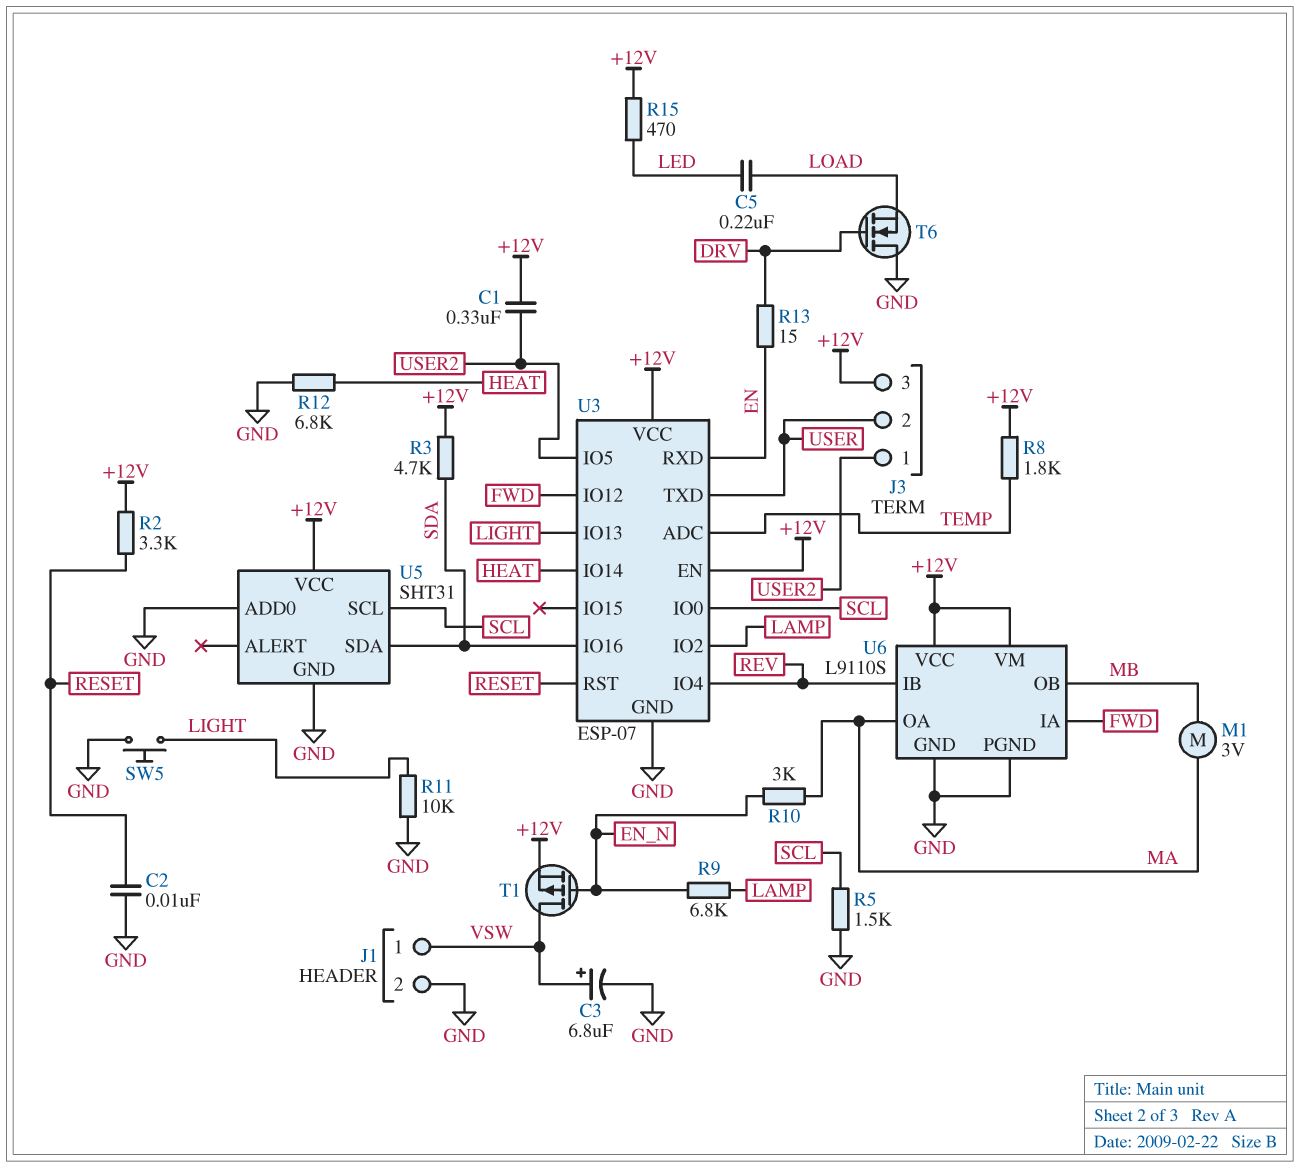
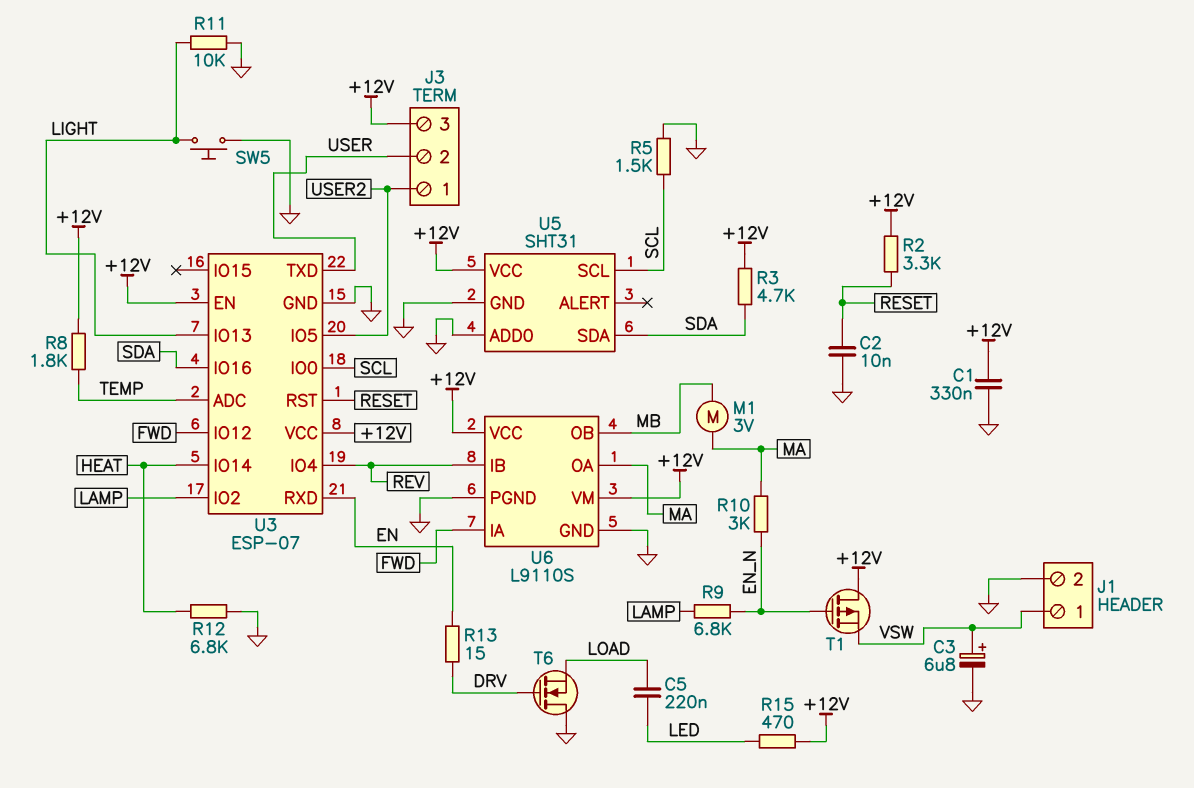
C1: 330nF (+12V, USER2) -> 330nF (+12V, GND)
T1: PMOS (G EN_N, D VSW, S +12V) -> PMOS (G EN_N, D +12V, S VSW)

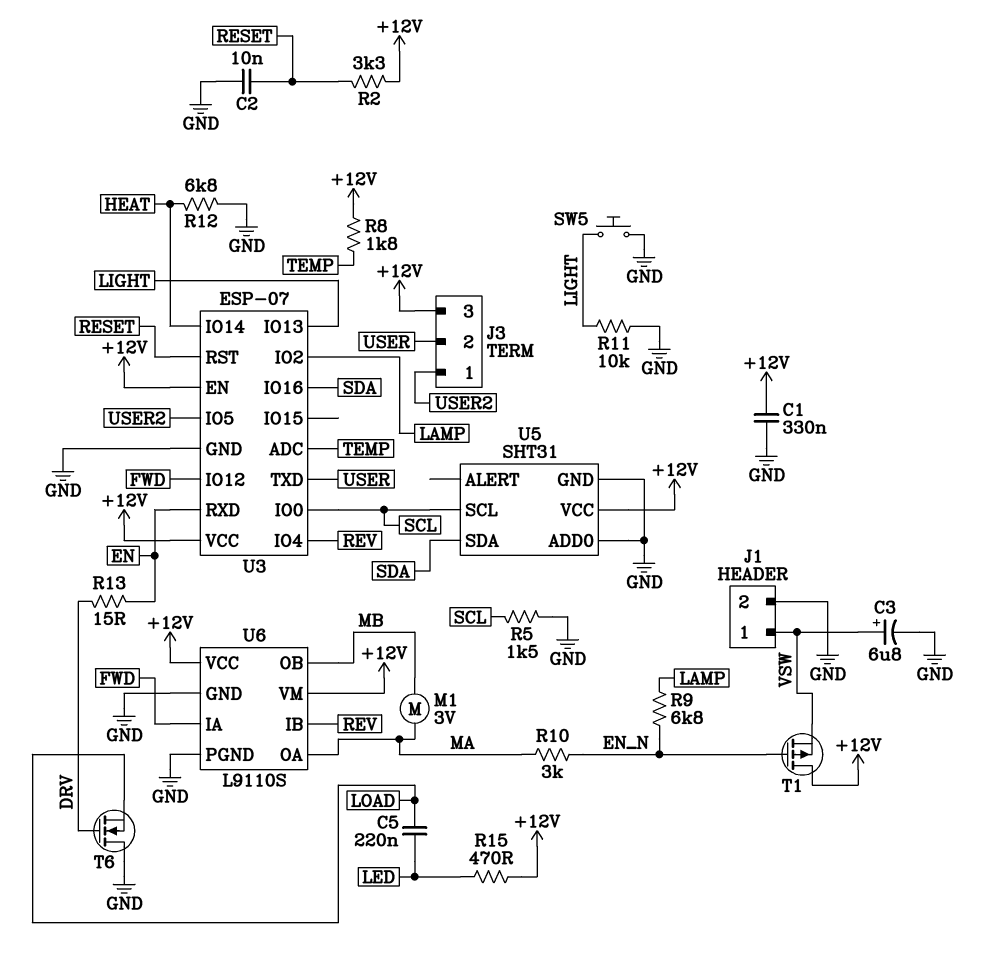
R3: 4.7k (+12V, SDA) -> none

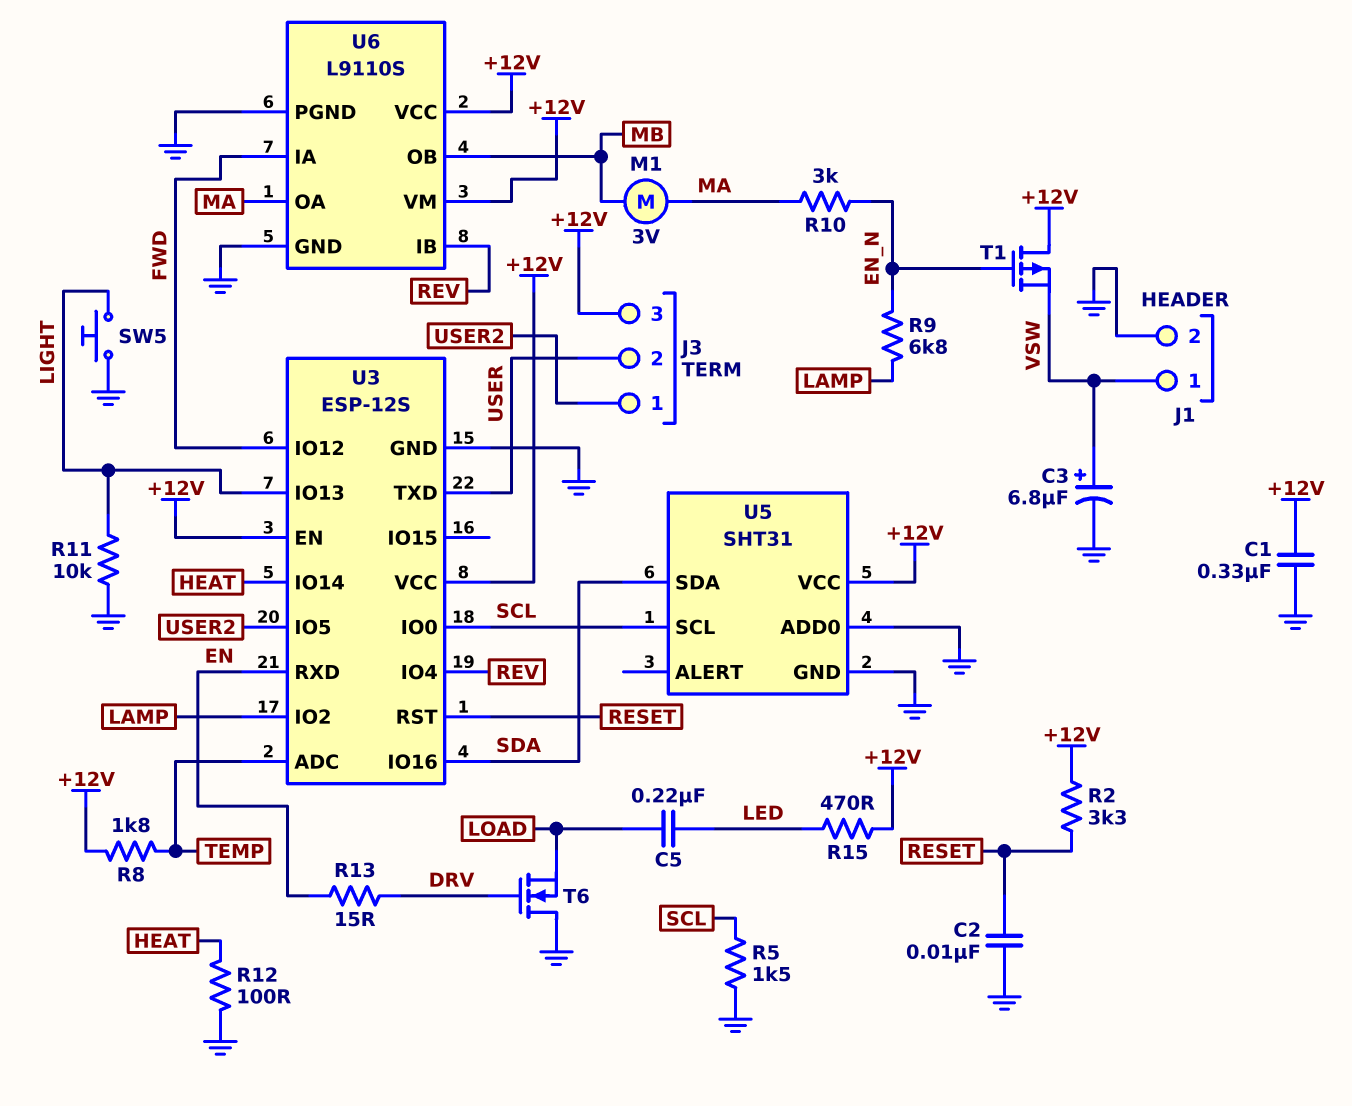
R12: 6.8k (GND, HEAT) -> 100 (GND, HEAT)
U3: ESP-07 -> ESP-12S

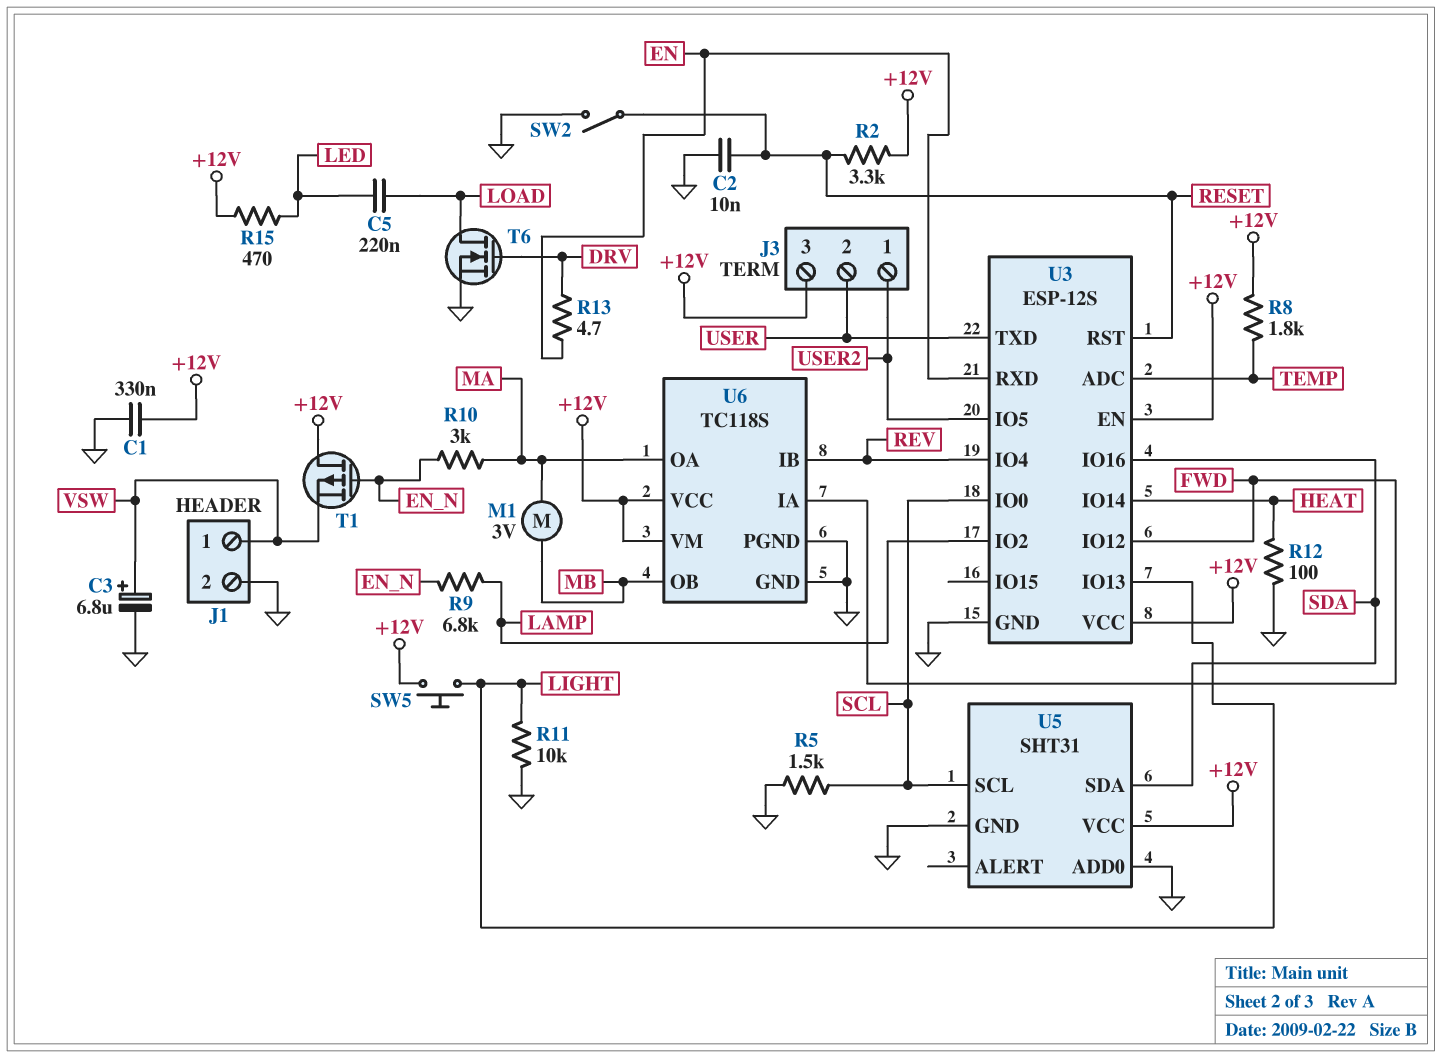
R13: 15 (DRV, EN) -> 4.7 (DRV, EN)
SW2: none -> switch (GND, RESET)
SW5: button (GND, LIGHT) -> button (+12V, LIGHT)
T6: NMOS (G DRV, D GND, S LOAD) -> NMOS (G DRV, D LOAD, S GND)
U6: L9110S -> TC118S

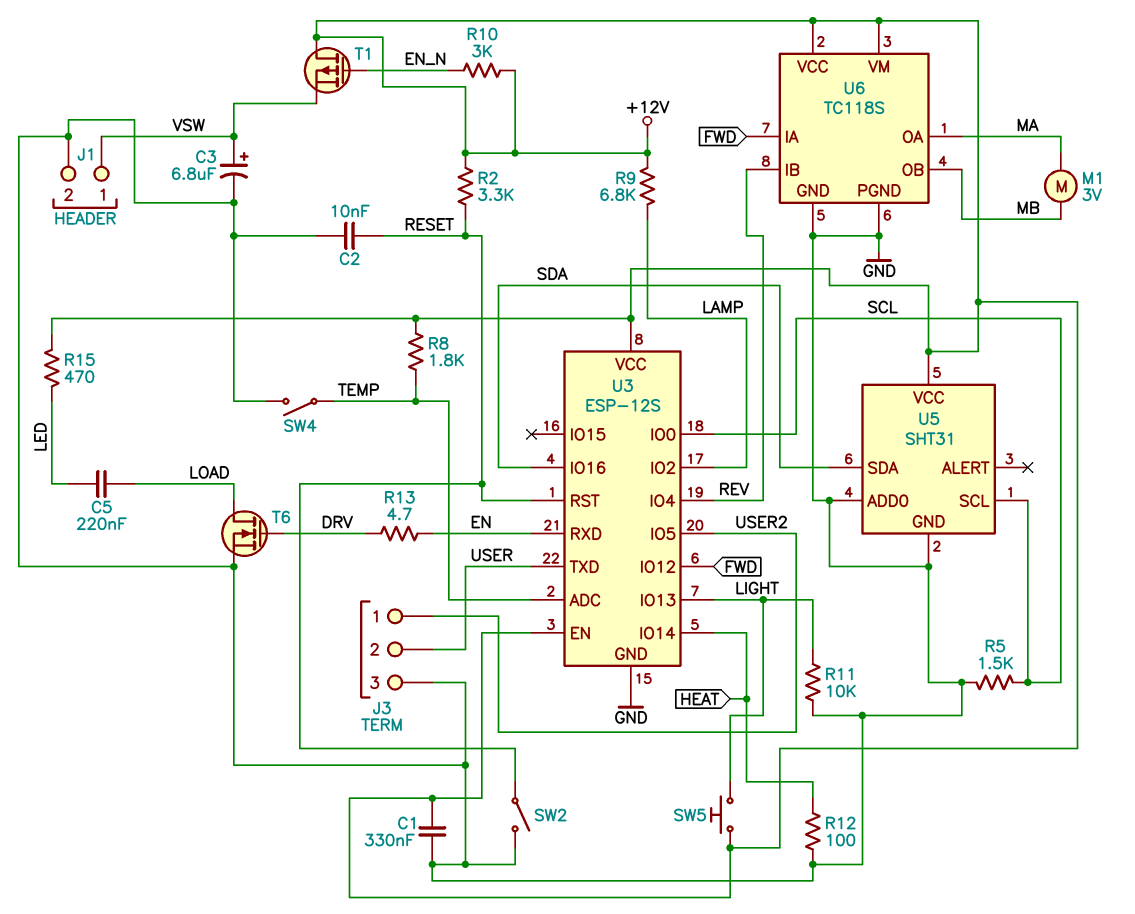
J3 pin 3: +12V -> GND
R9: 6.8k (EN_N, LAMP) -> 6.8k (+12V, LAMP)
R10: 3k (EN_N, MA) -> 3k (+12V, EN_N)
SW4: none -> switch (GND, TEMP)

